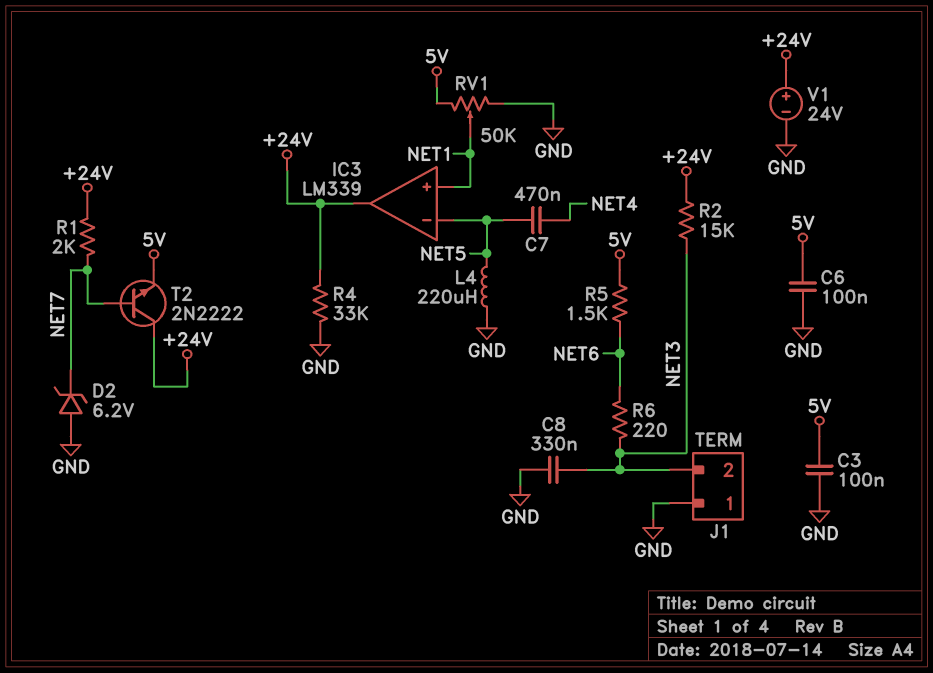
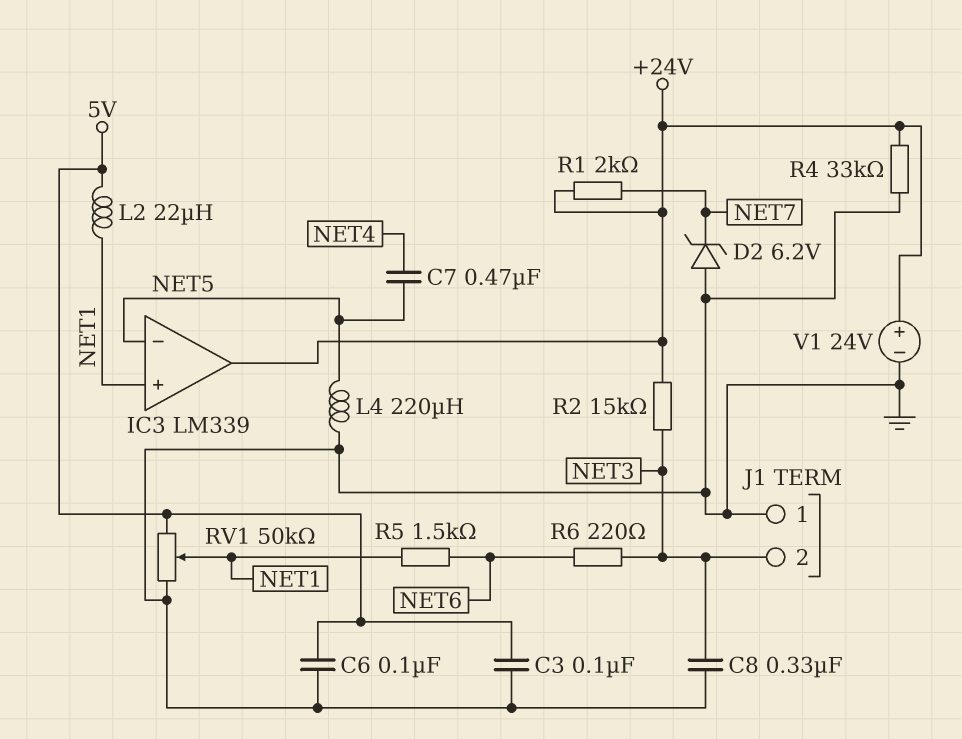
L2: none -> 22uH (5V, NET1)
R5: 1.5k (5V, NET6) -> 1.5k (NET1, NET6)
T2: NPN 2N2222 (B NET7, C +24V, E 5V) -> none

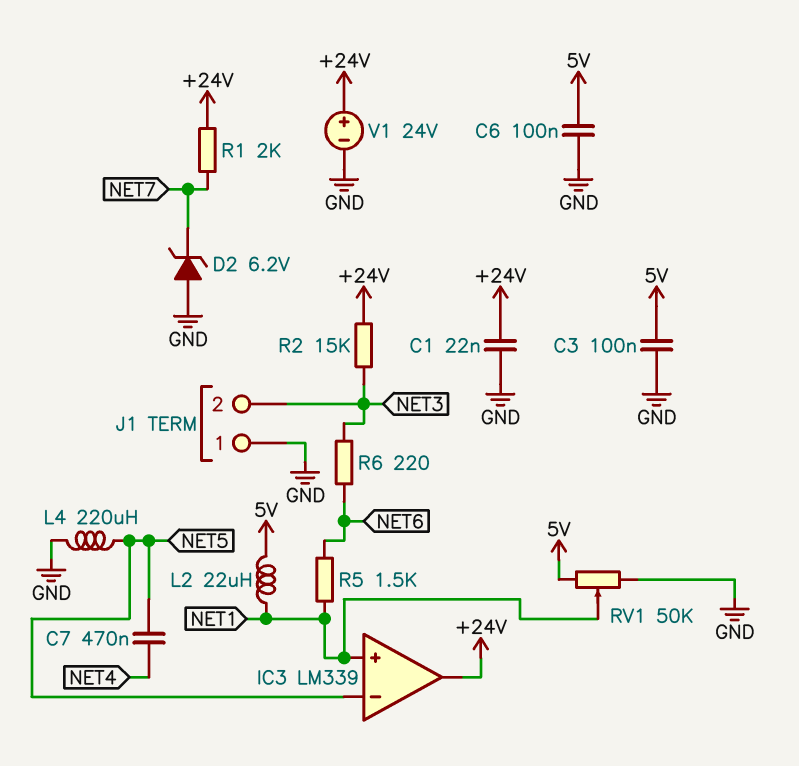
C1: none -> 22nF (+24V, GND)
C8: 330nF (GND, NET3) -> none
R4: 33k (+24V, GND) -> none

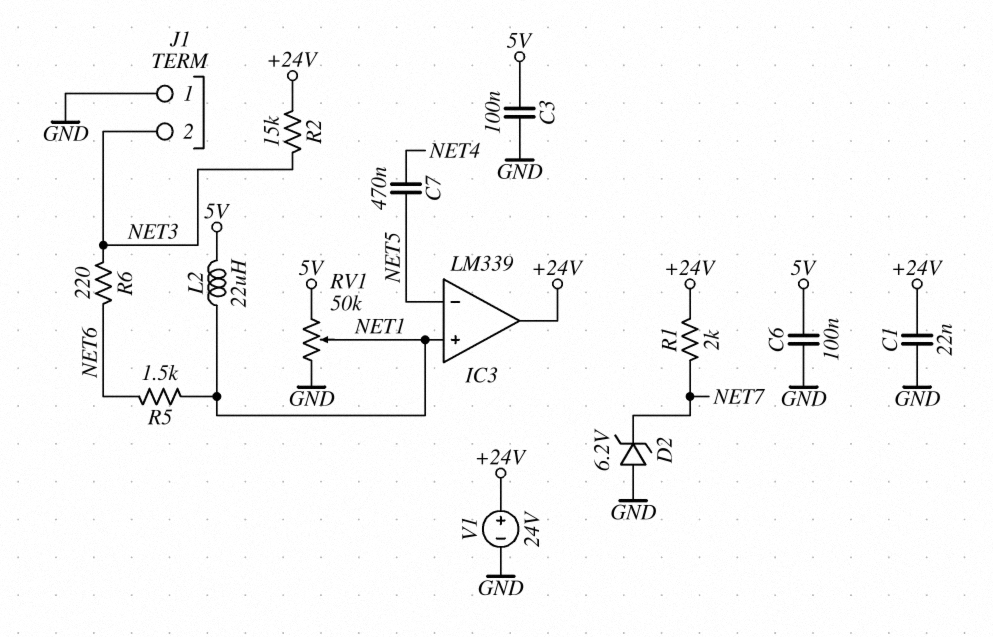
L4: 220uH (GND, NET5) -> none

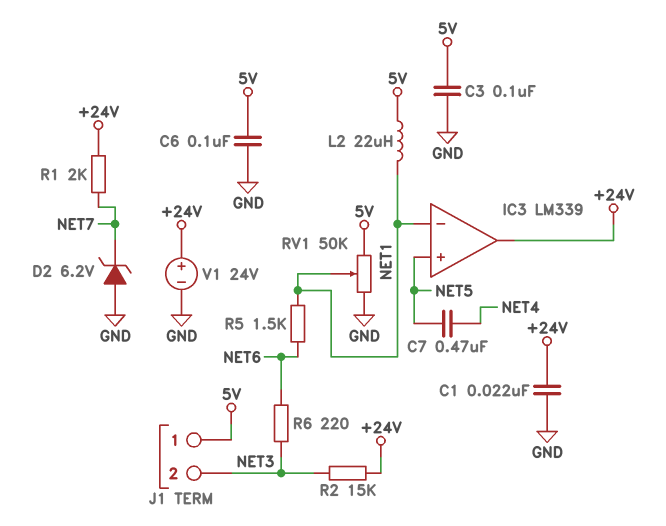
IC3 pin in+: NET1 -> NET5
IC3 pin in-: NET5 -> NET1
J1 pin 1: GND -> 5V

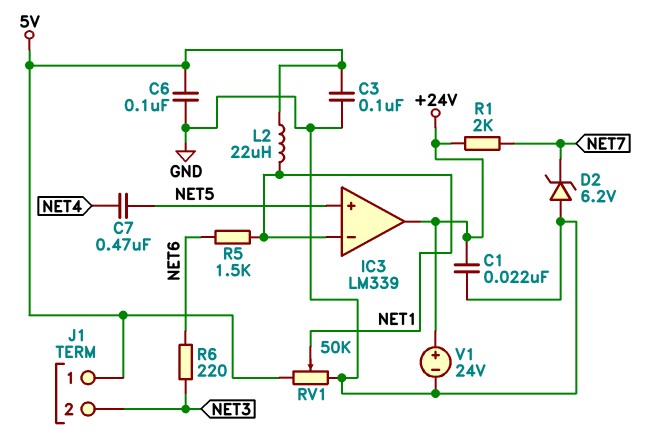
R2: 15k (+24V, NET3) -> none

